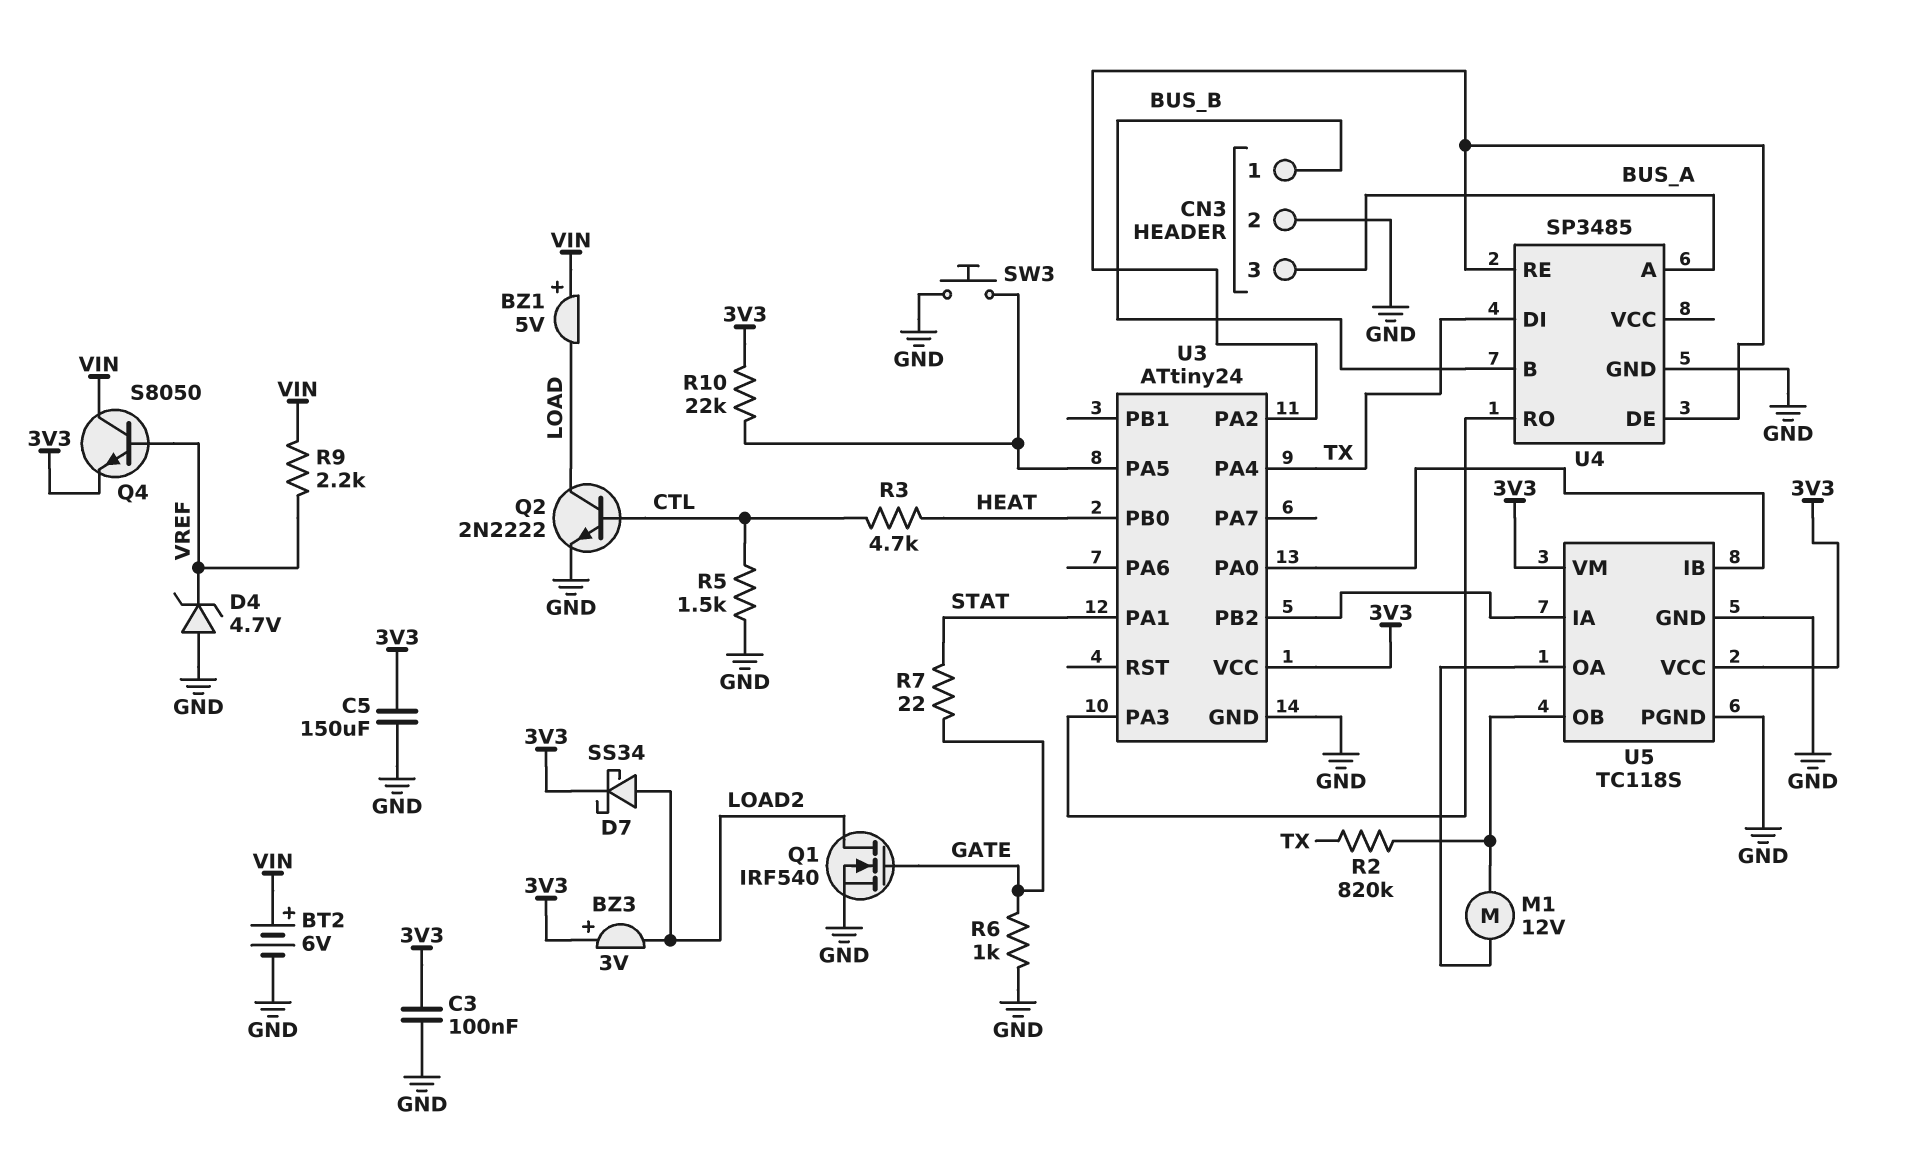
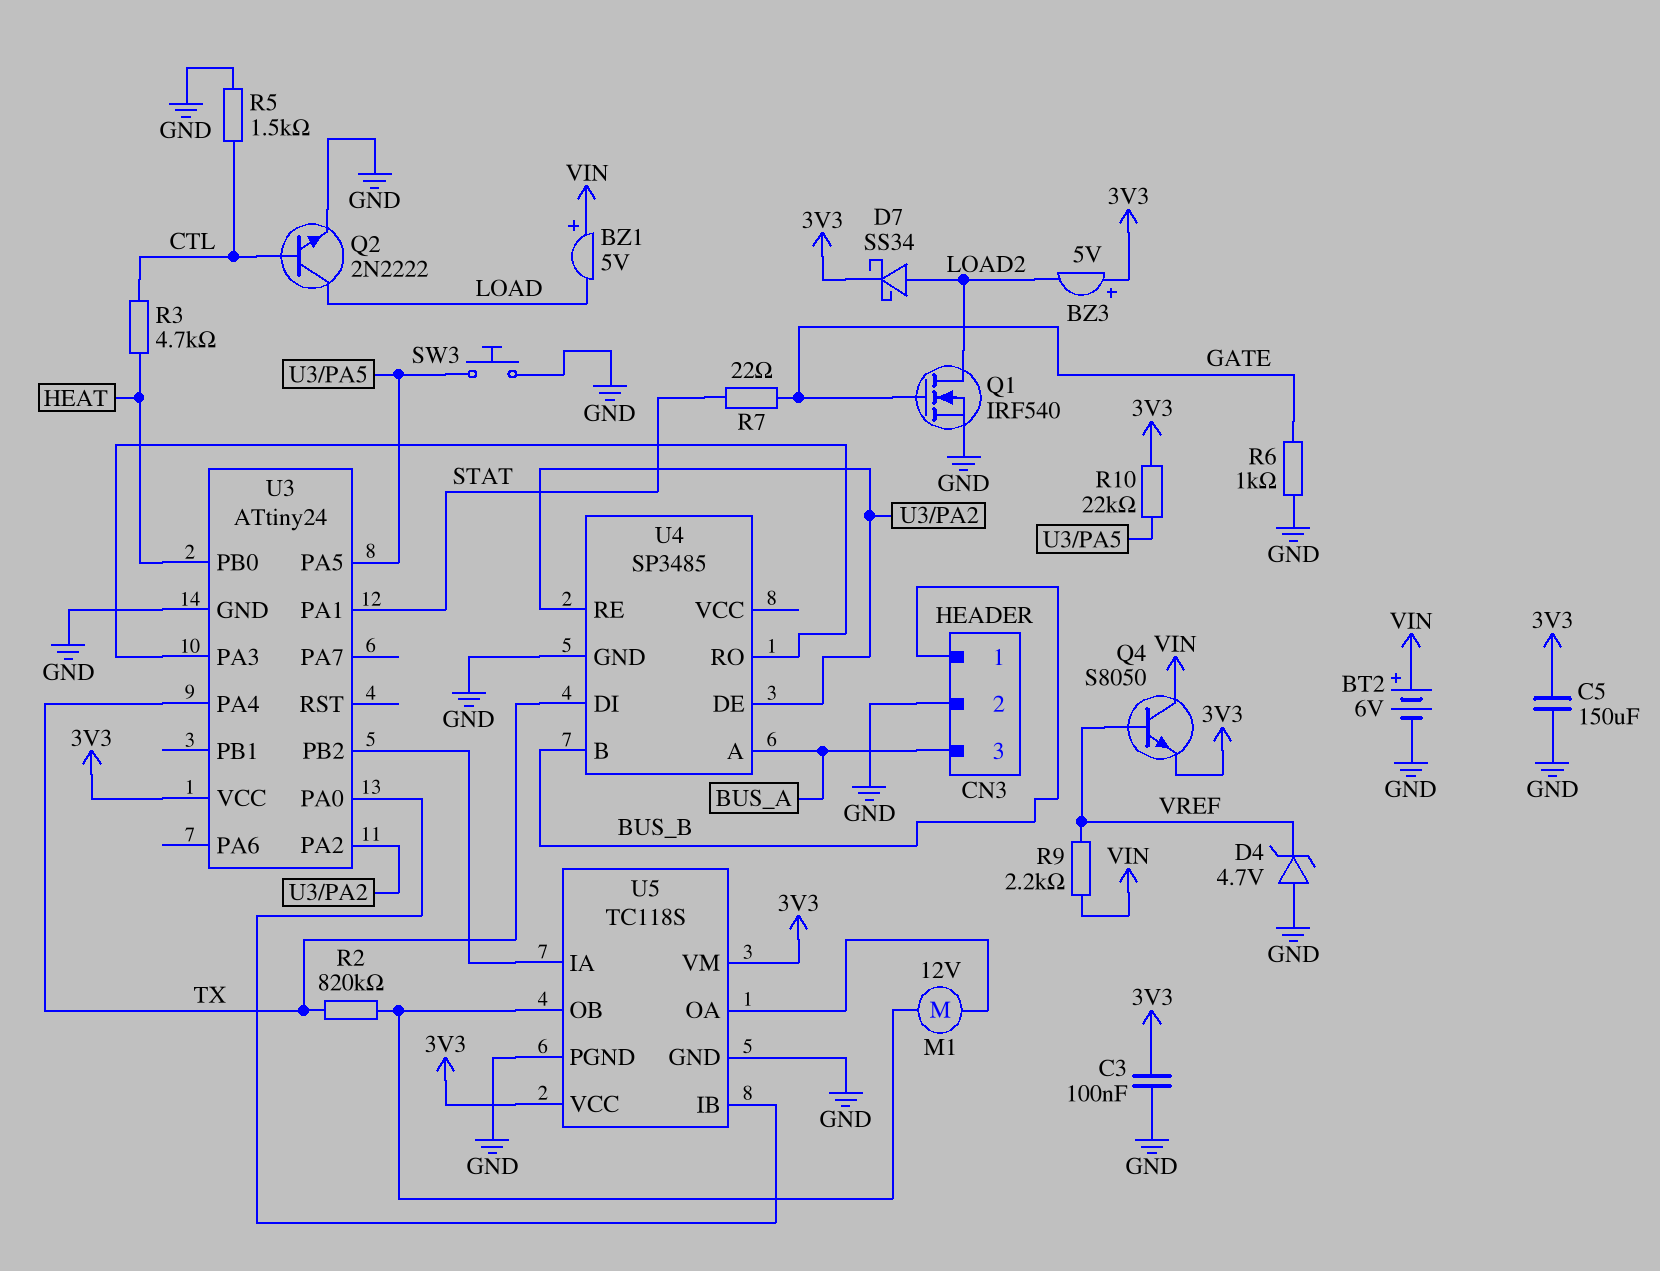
BZ3: buzzer 3V (plus 3V3, minus LOAD2) -> buzzer 5V (plus 3V3, minus LOAD2)

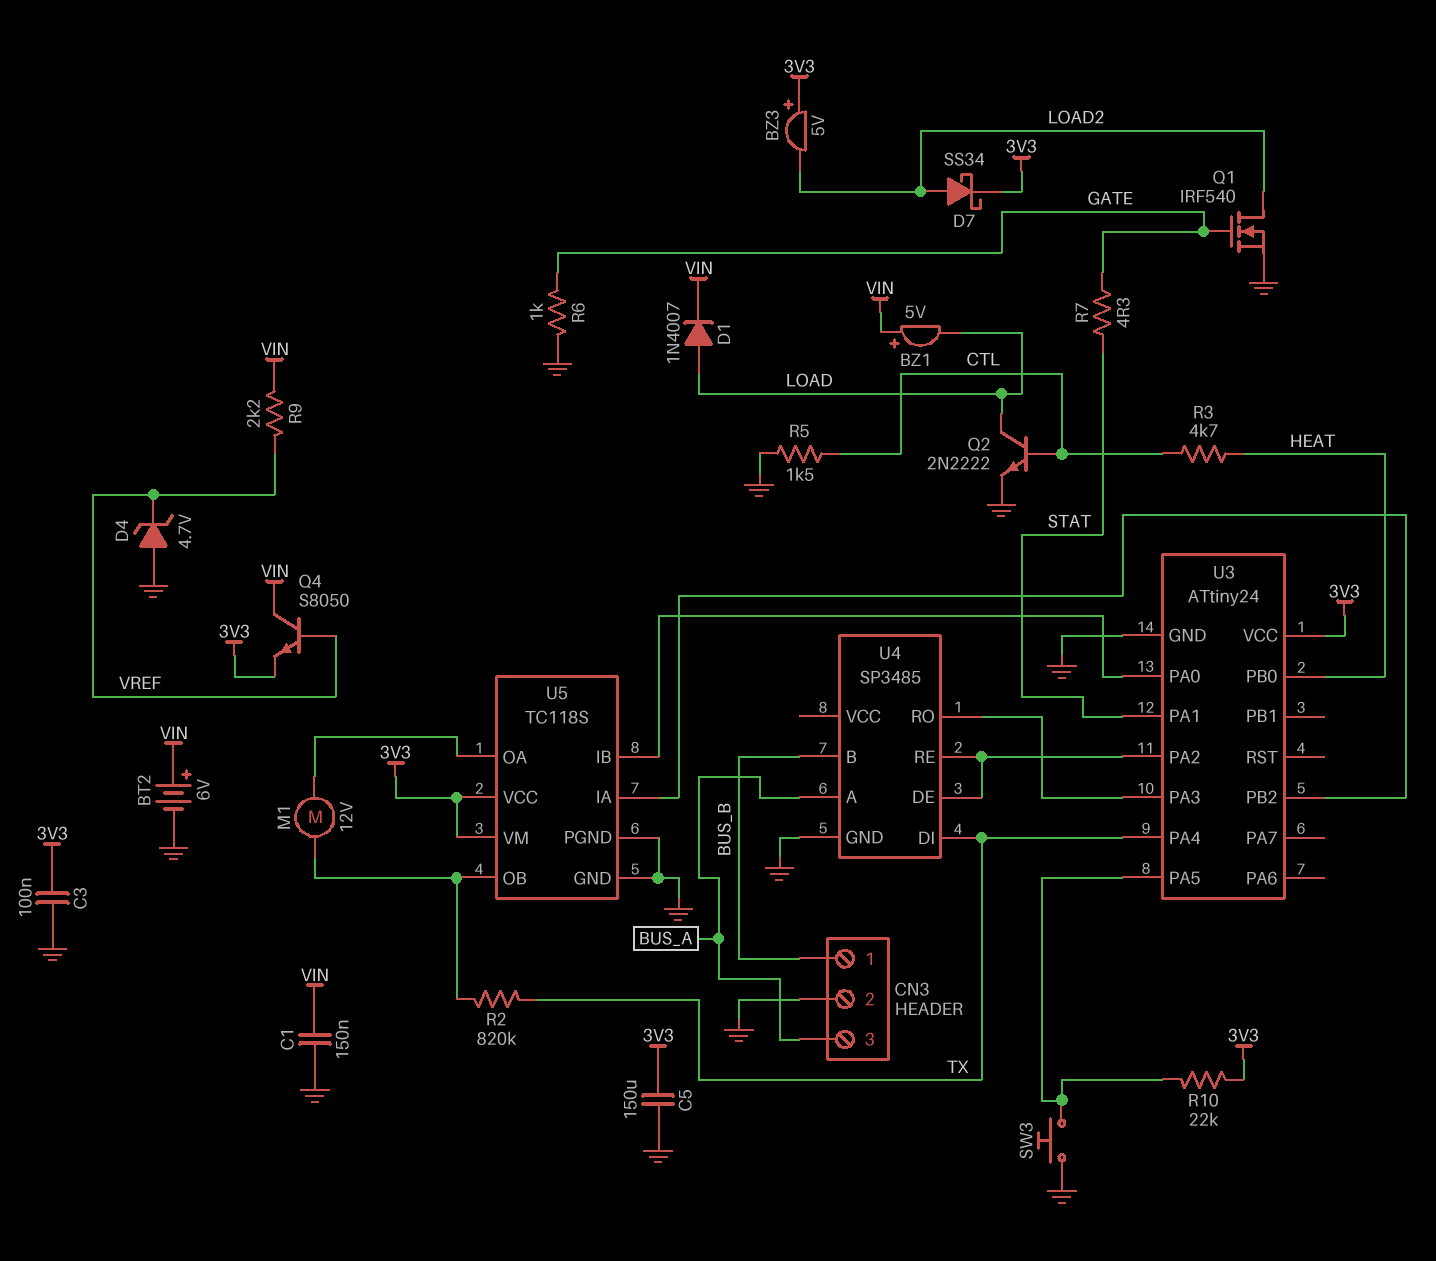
C1: none -> 150nF (GND, VIN)
D1: none -> diode 1N4007 (A LOAD, K VIN)
R7: 22 (GATE, STAT) -> 4.3 (GATE, STAT)

